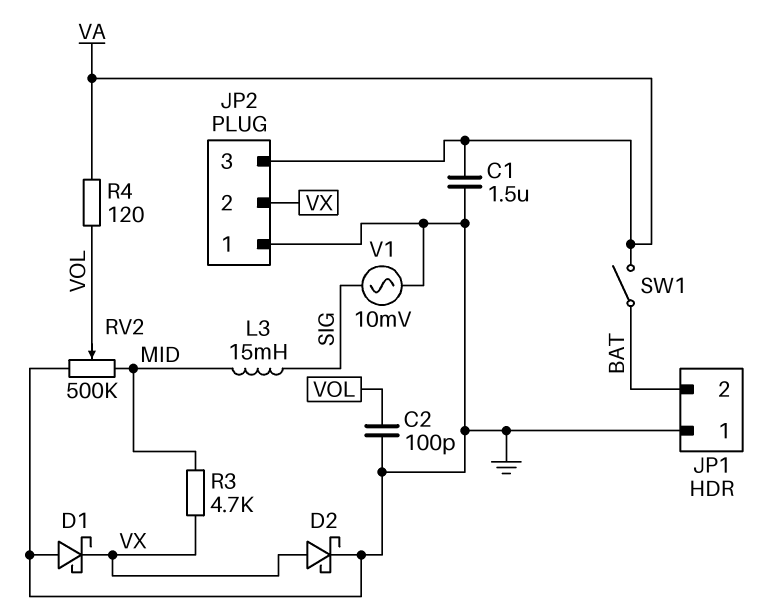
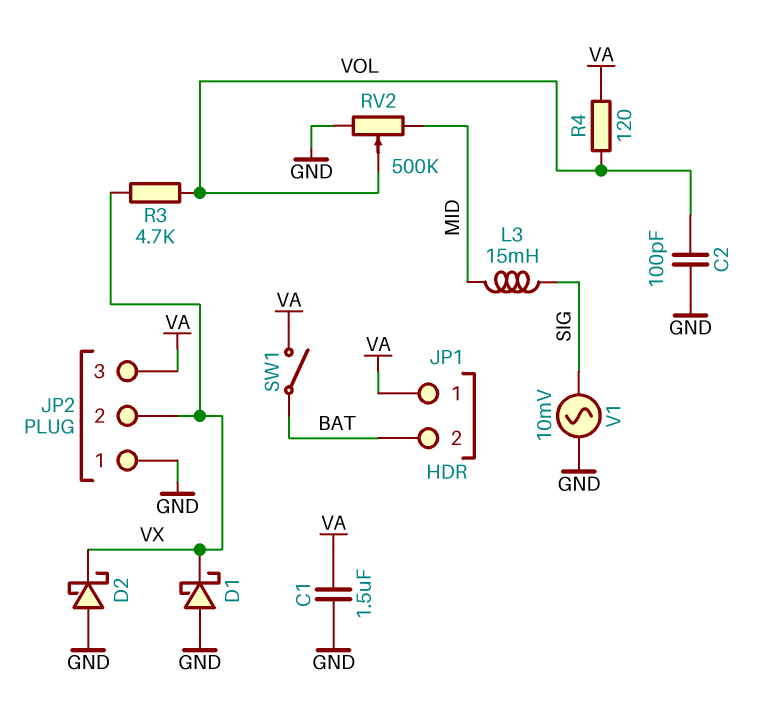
D2: schottky (A VX, K GND) -> schottky (A GND, K VX)
JP1 pin 1: GND -> VA
R3: 4.7k (MID, VX) -> 4.7k (VOL, VX)

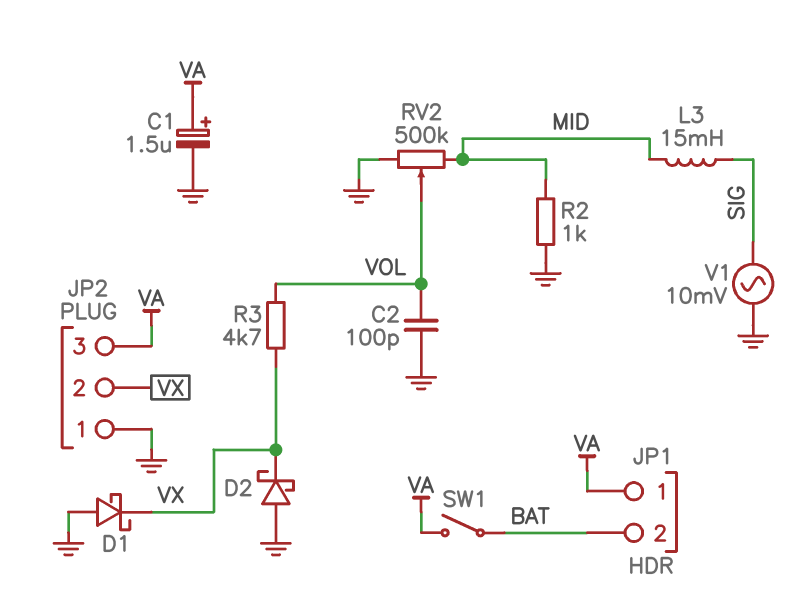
C1: 1.5uF (GND, VA) -> 1.5uF (plus VA, minus GND)
R2: none -> 1k (GND, MID)
R4: 120 (VA, VOL) -> none

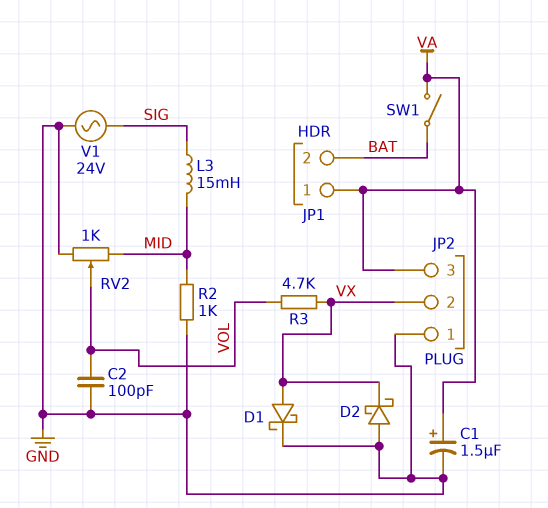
D1: schottky (A GND, K VX) -> schottky (A VX, K GND)
RV2: 500k (GND, MID, wiper VOL) -> 1k (GND, MID, wiper VOL)
V1: AC 10mV (GND, SIG) -> AC 24V (GND, SIG)

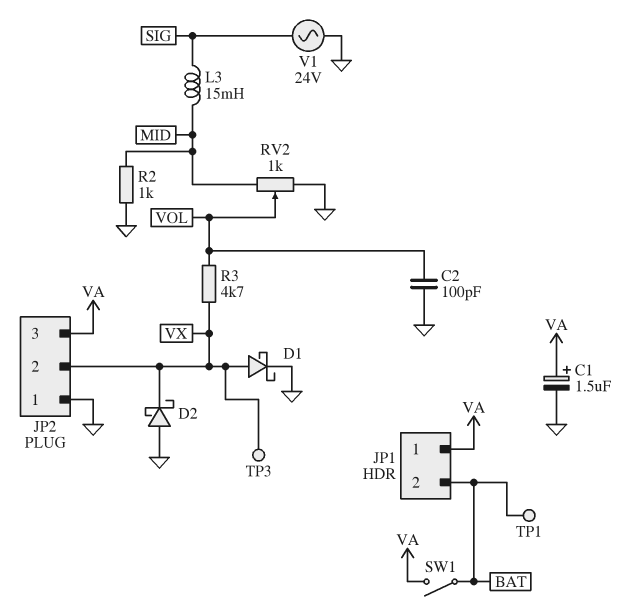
TP1: none -> test point (BAT)
TP3: none -> test point (VX)

